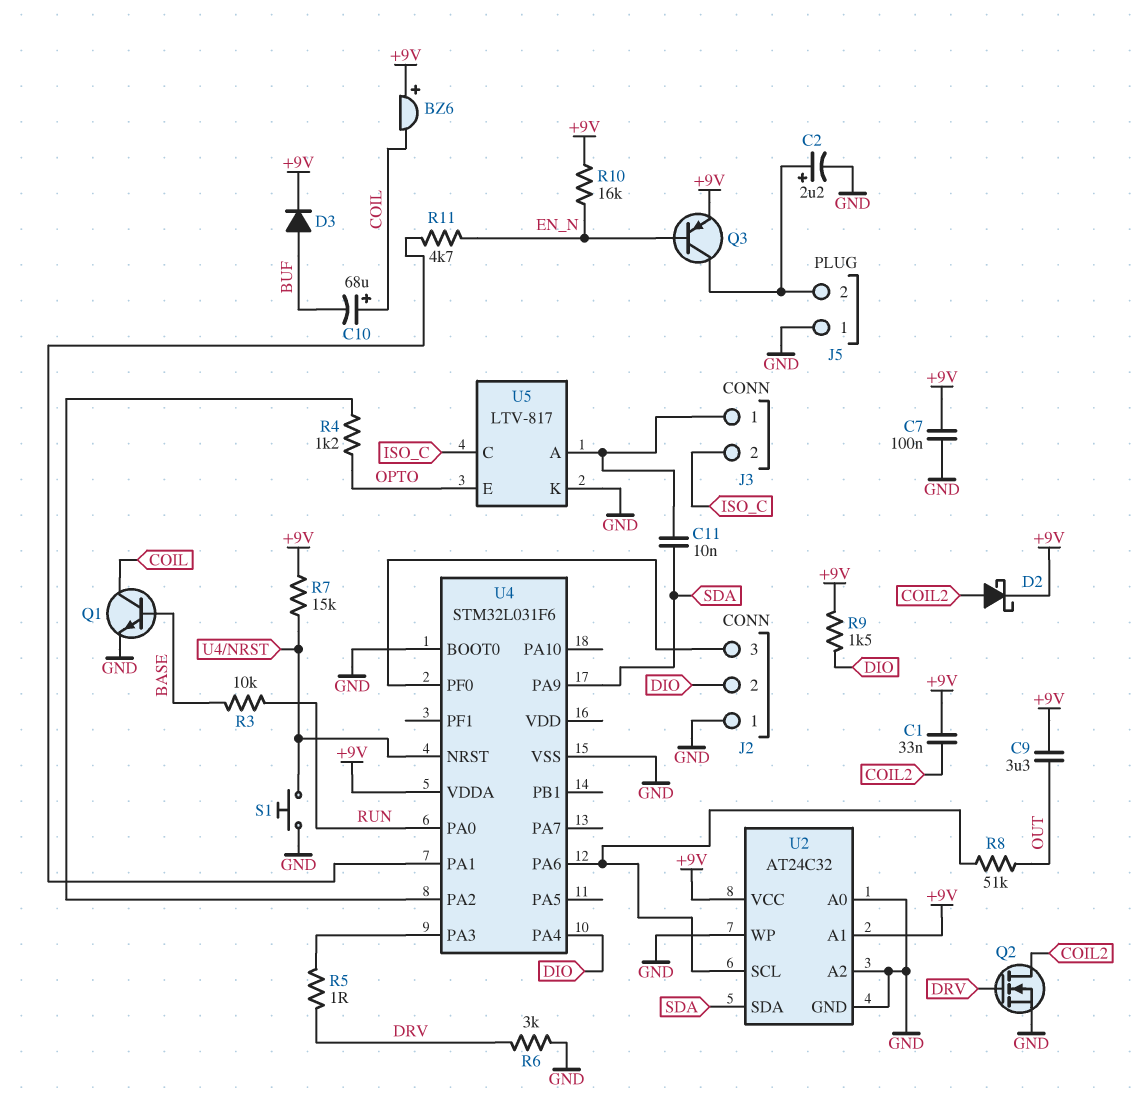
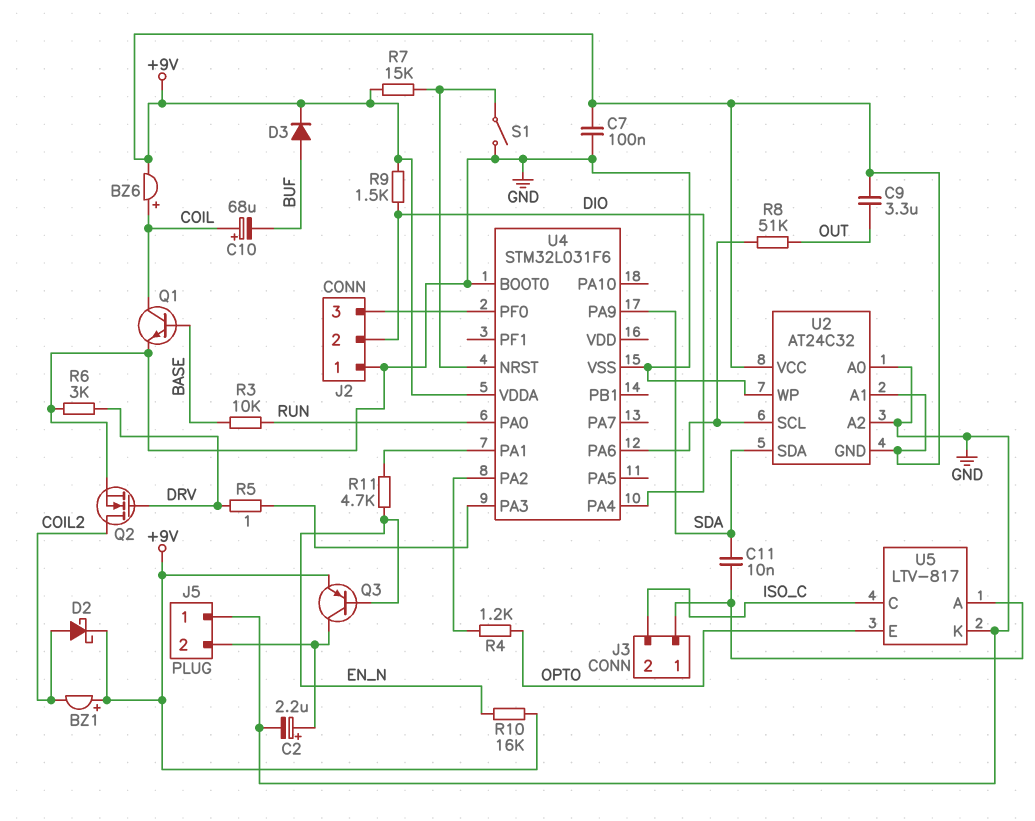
BZ1: none -> buzzer (plus +9V, minus COIL2)
BZ6: buzzer (plus +9V, minus COIL) -> buzzer (plus COIL, minus +9V)
C1: 33nF (+9V, COIL2) -> none
S1: button (GND, U4/NRST) -> switch (GND, U4/NRST)
U2 pin GND: GND -> +9V

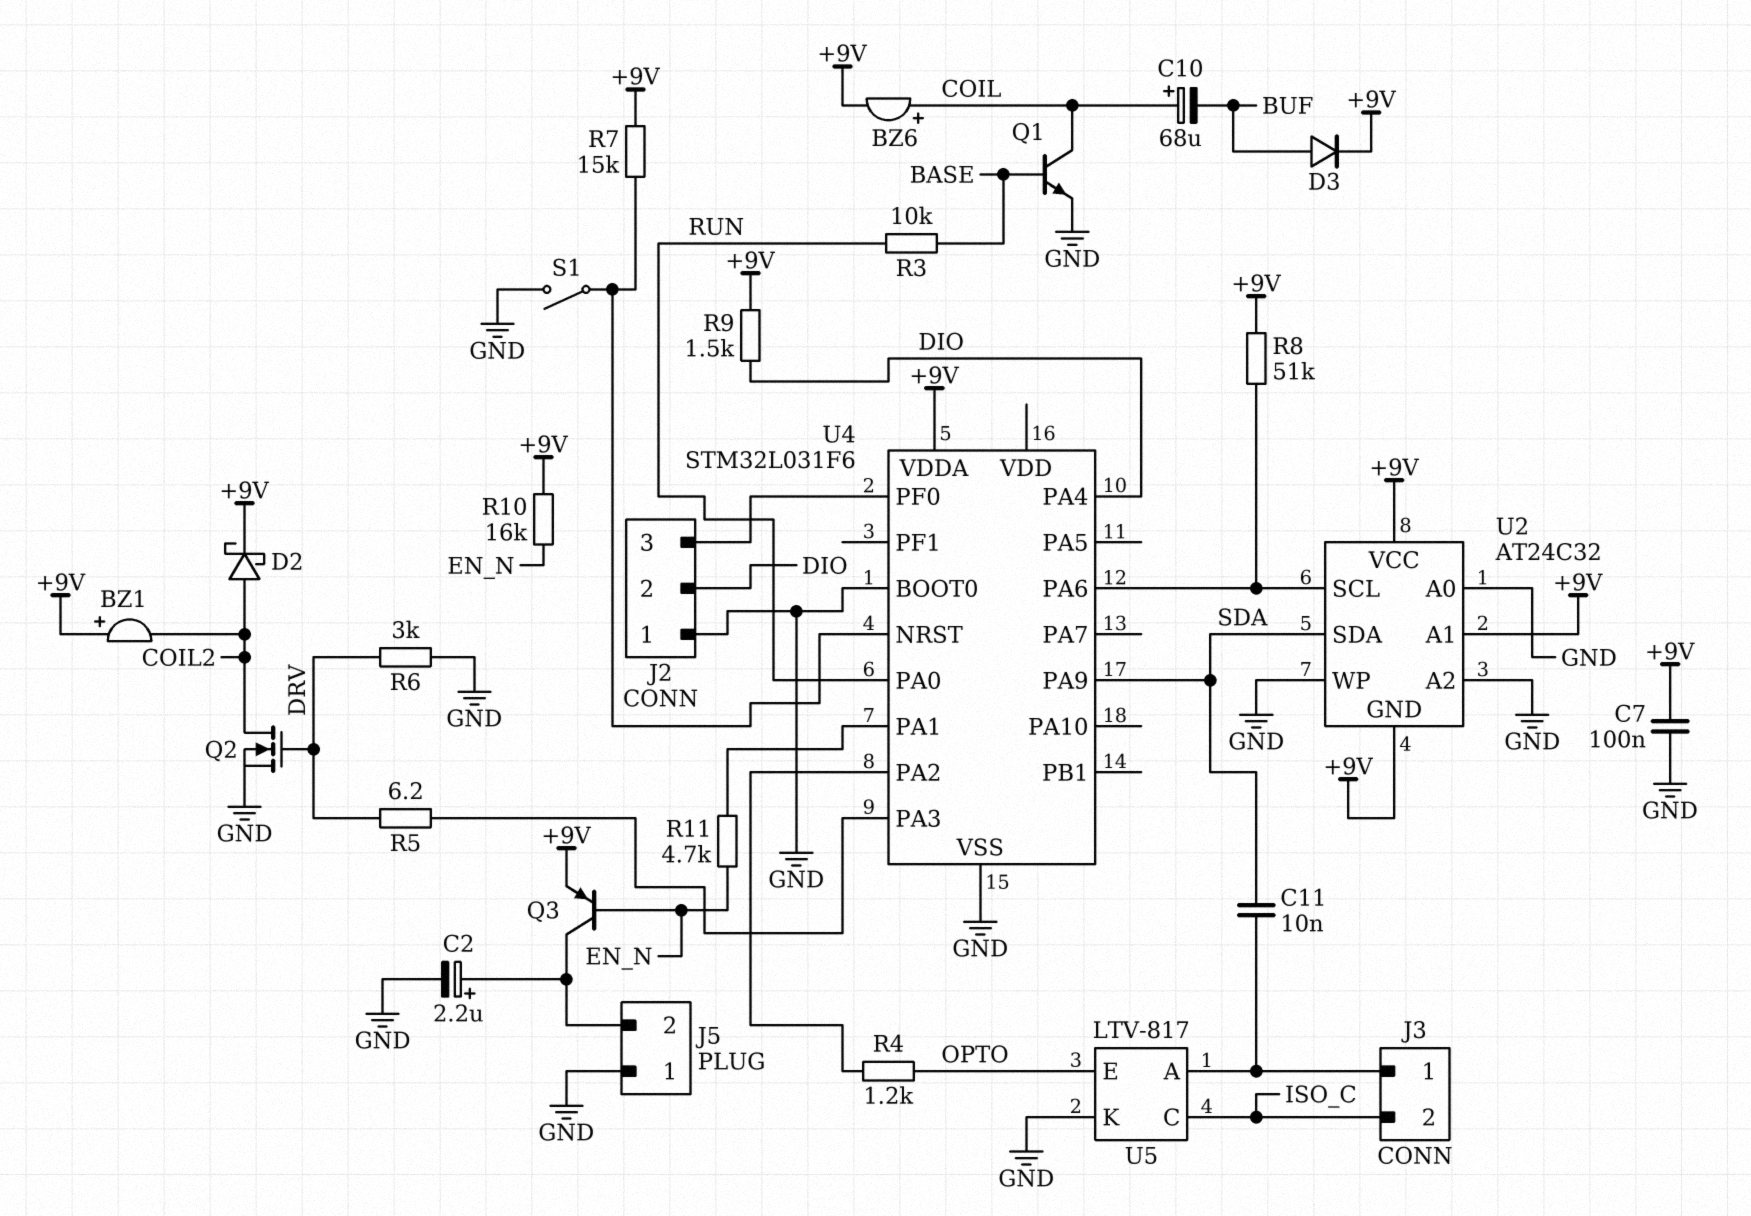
C9: 3.3uF (+9V, OUT) -> none
R5: 1 (DRV, U4/PA3) -> 6.2 (DRV, U4/PA3)
R8: 51k (OUT, U2/SCL) -> 51k (+9V, U2/SCL)

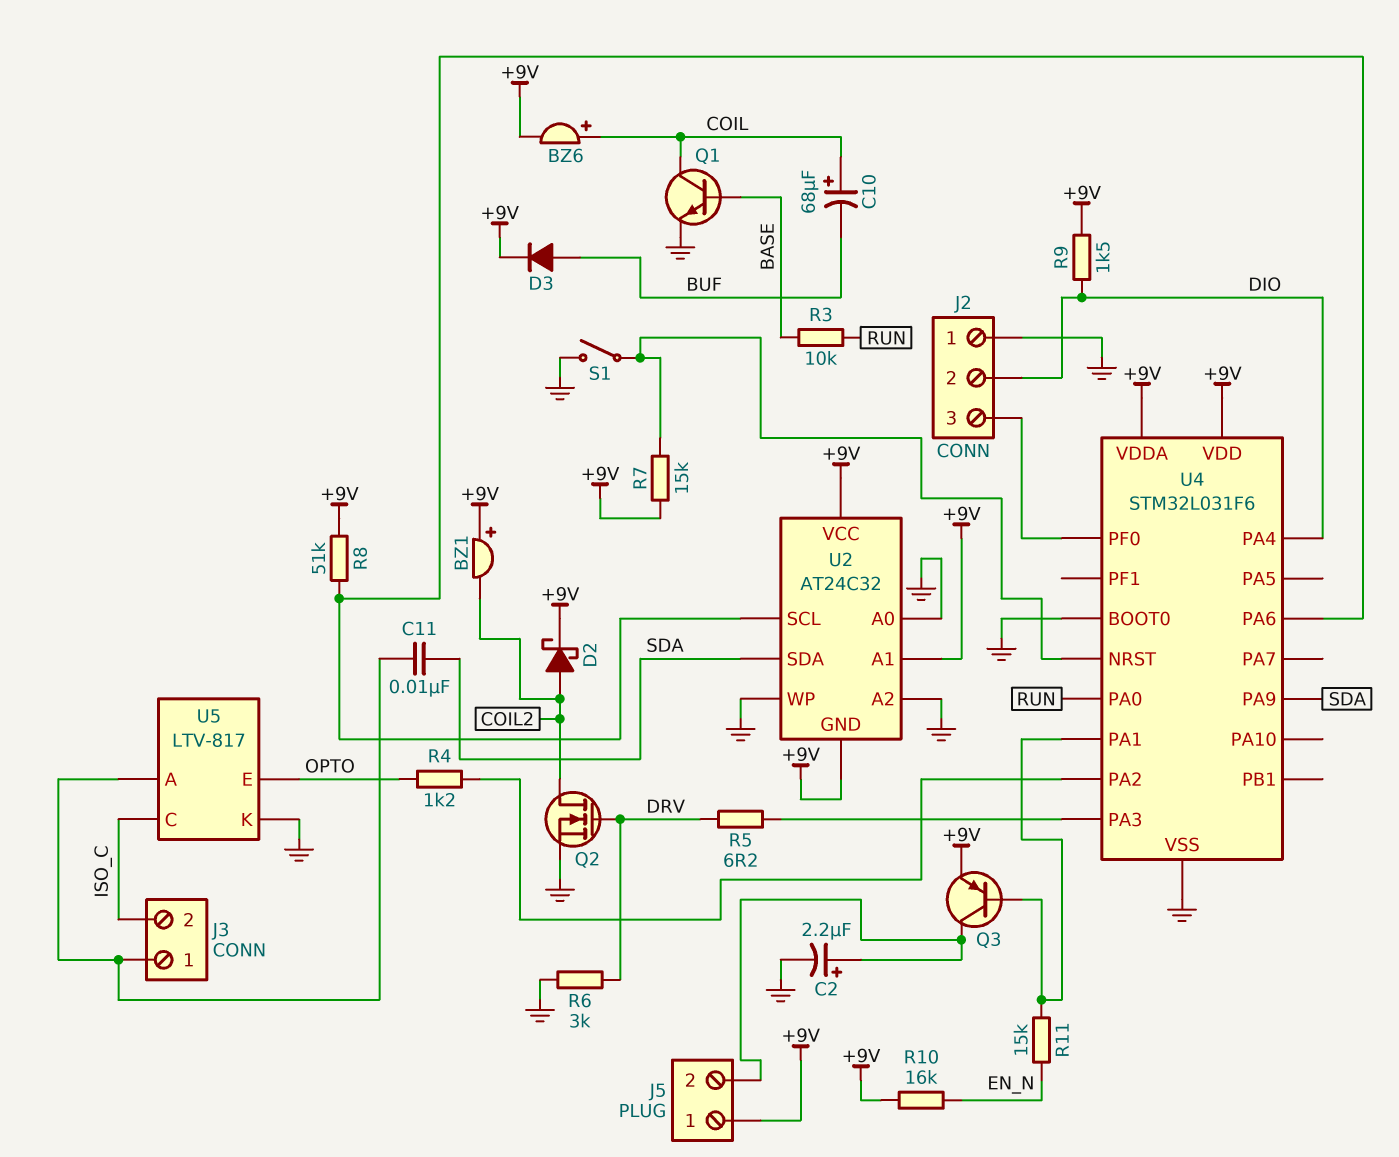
C7: 100nF (+9V, GND) -> none
J5 pin 1: GND -> +9V
Q3: PNP (B EN_N, C J5/2, E +9V) -> PNP (B U4/PA1, C J5/2, E +9V)
R11: 4.7k (EN_N, U4/PA1) -> 15k (EN_N, U4/PA1)
U4 pin VDD: none -> +9V

